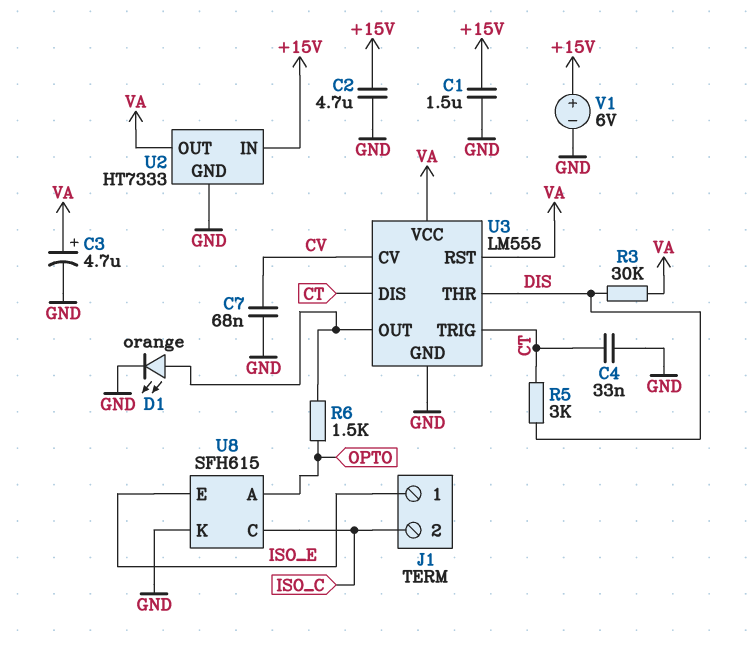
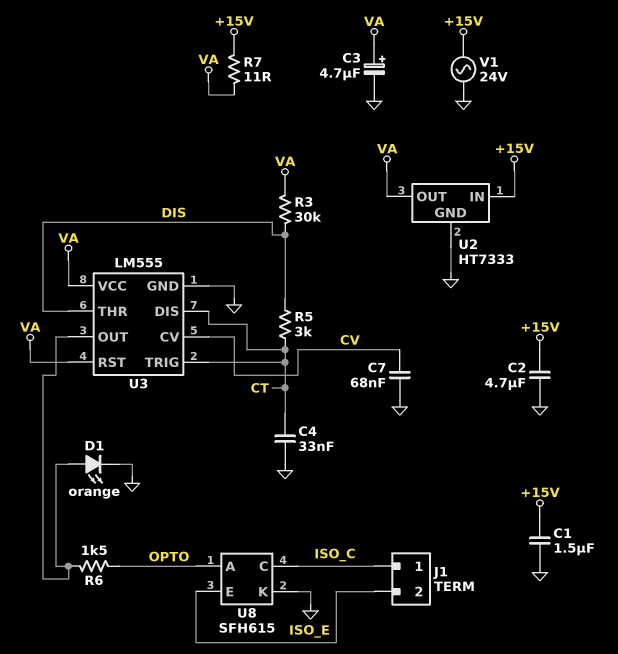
J1 pin 1: ISO_E -> ISO_C
J1 pin 2: ISO_C -> ISO_E
R7: none -> 11 (+15V, VA)
V1: 6V (plus +15V, minus GND) -> AC 24V (+15V, GND)

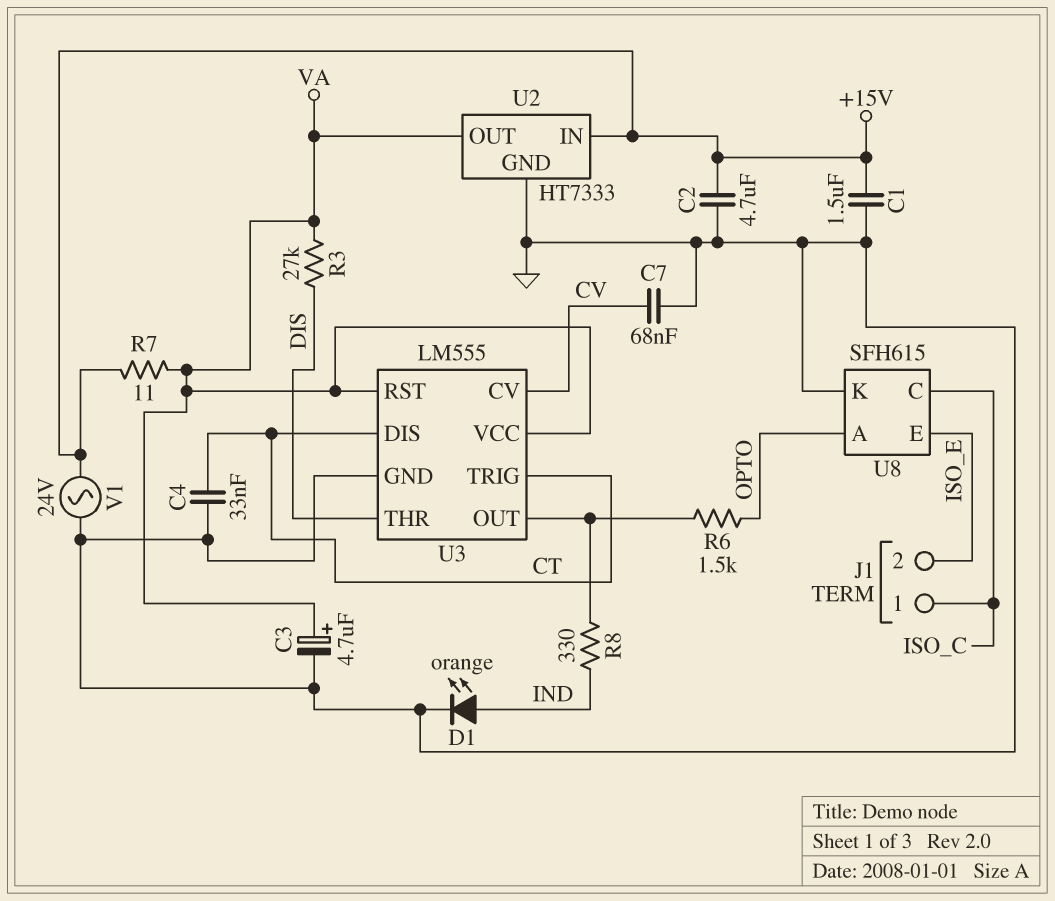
D1: LED orange (A U3/OUT, K GND) -> LED orange (A IND, K GND)
R3: 30k (DIS, VA) -> 27k (DIS, VA)
R5: 3k (CT, DIS) -> none
R8: none -> 330 (IND, U3/OUT)

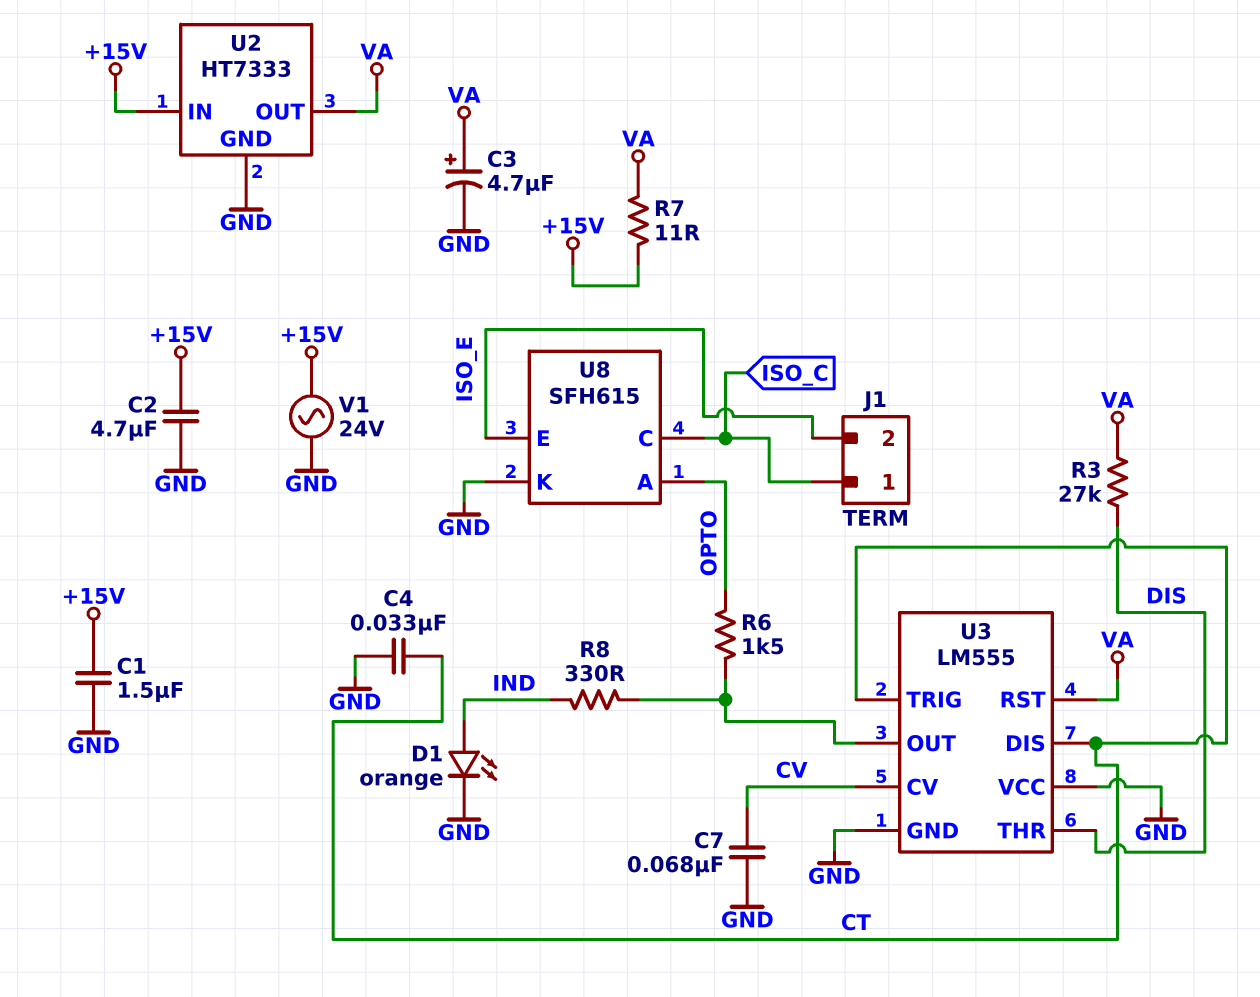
U3 pin VCC: VA -> GND

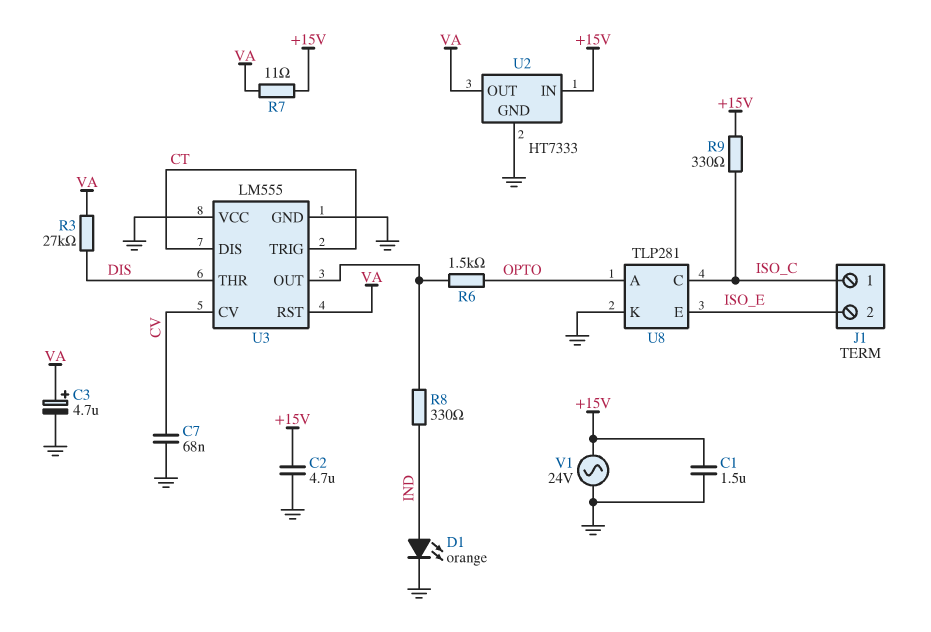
C4: 33nF (CT, GND) -> none
R9: none -> 330 (+15V, ISO_C)
U8: SFH615 -> TLP281

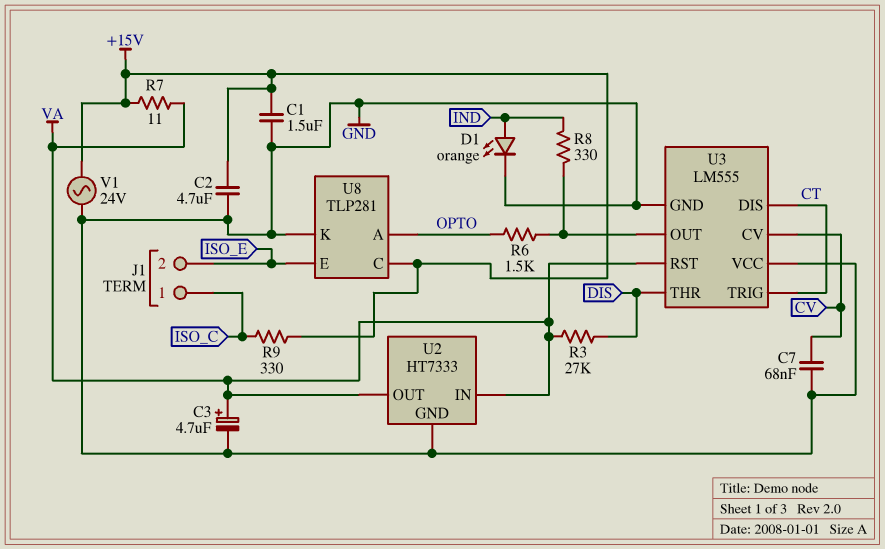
U2 pin IN: +15V -> VA
U8 pin C: ISO_C -> +15V

